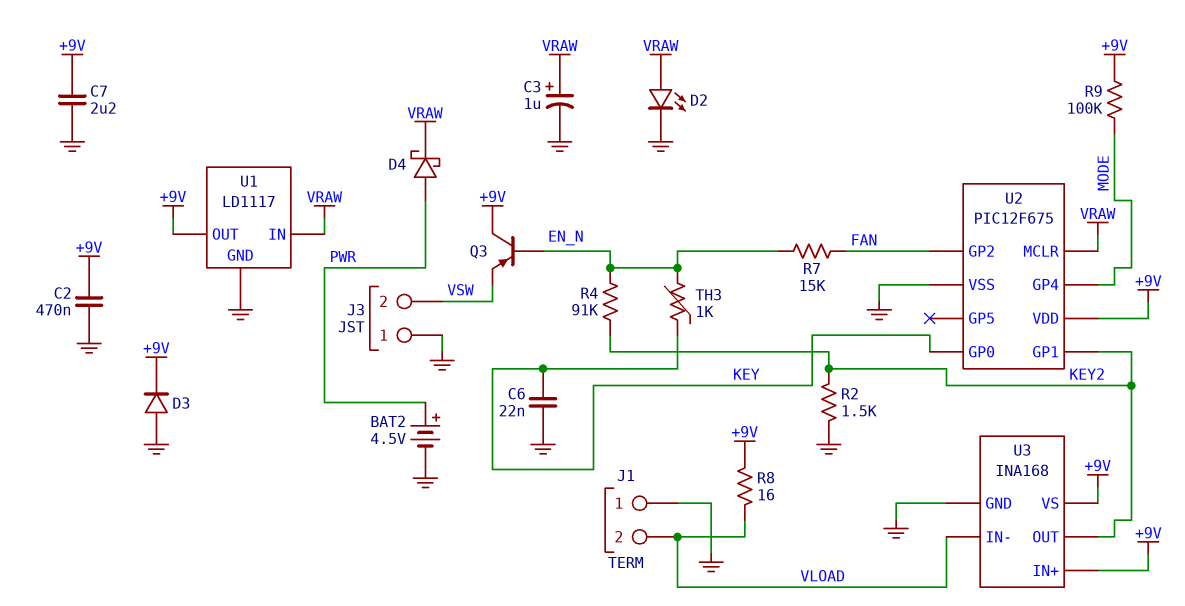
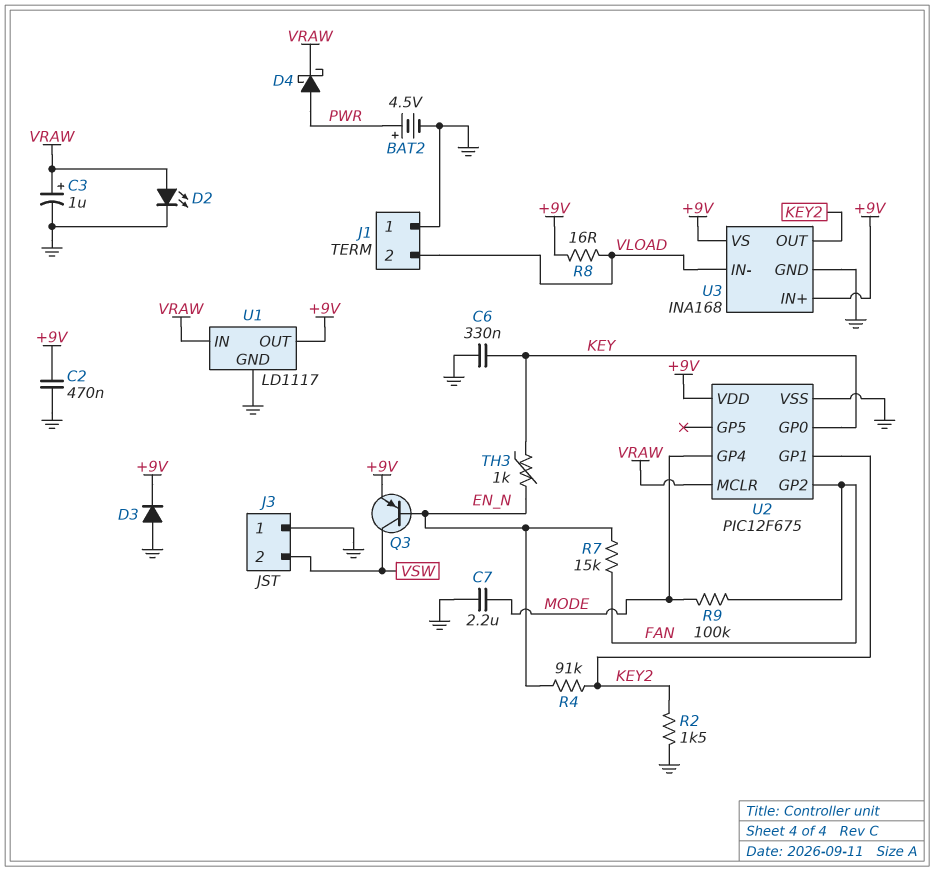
C6: 22nF (GND, KEY) -> 330nF (GND, KEY)
C7: 2.2uF (+9V, GND) -> 2.2uF (GND, MODE)
Q3: PNP (B EN_N, C +9V, E VSW) -> PNP (B EN_N, C VSW, E +9V)
R9: 100k (+9V, MODE) -> 100k (FAN, MODE)

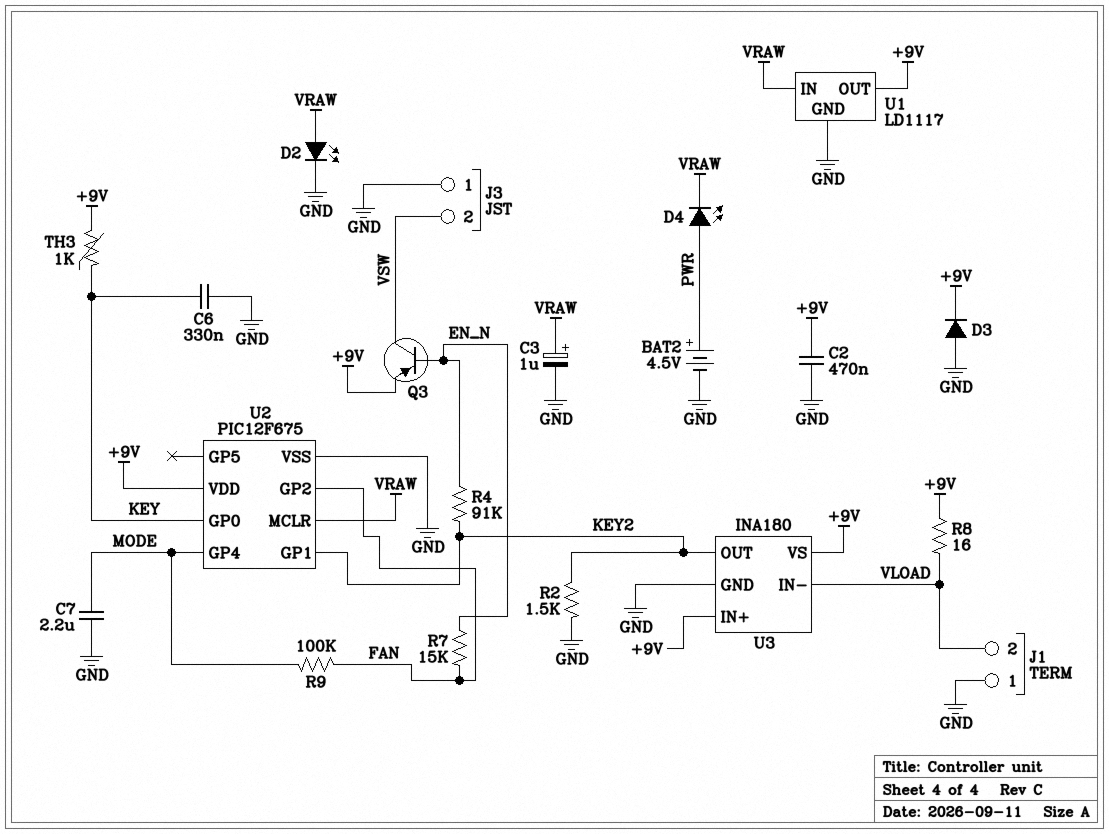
D4: schottky (A PWR, K VRAW) -> LED (A PWR, K VRAW)
TH3: 1k (EN_N, KEY) -> 1k (+9V, KEY)
U3: INA168 -> INA180

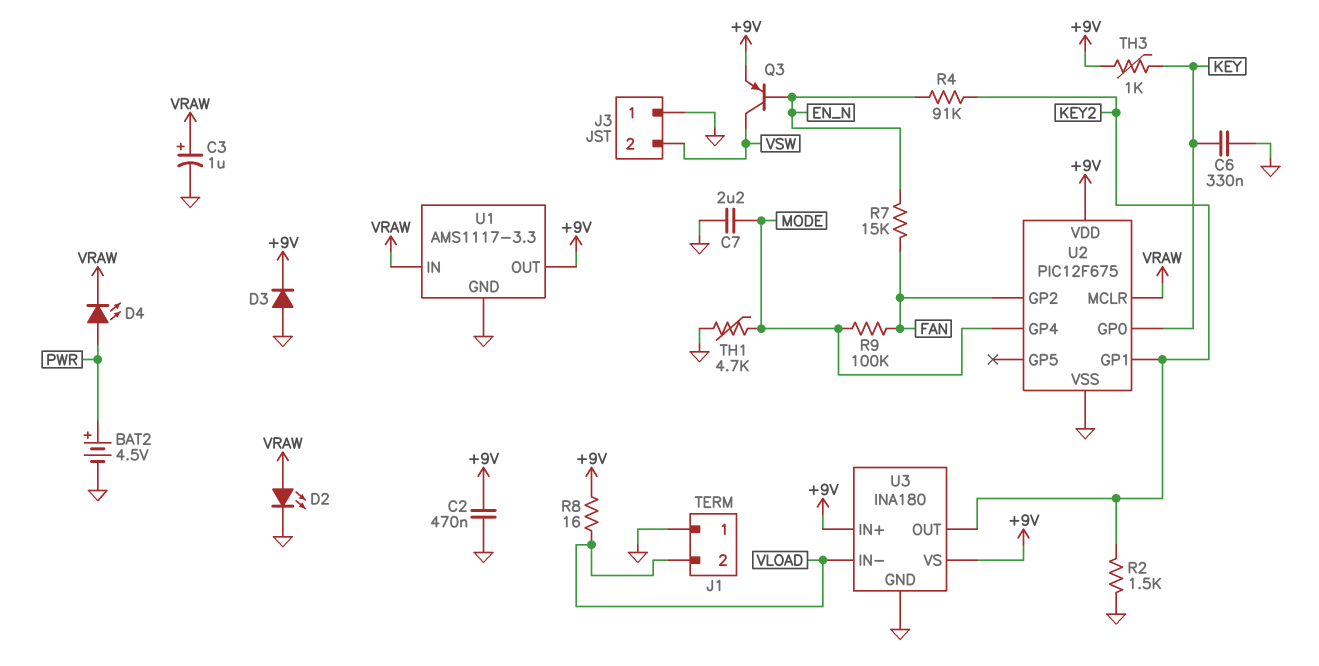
TH1: none -> 4.7k (GND, MODE)
U1: LD1117 -> AMS1117-3.3

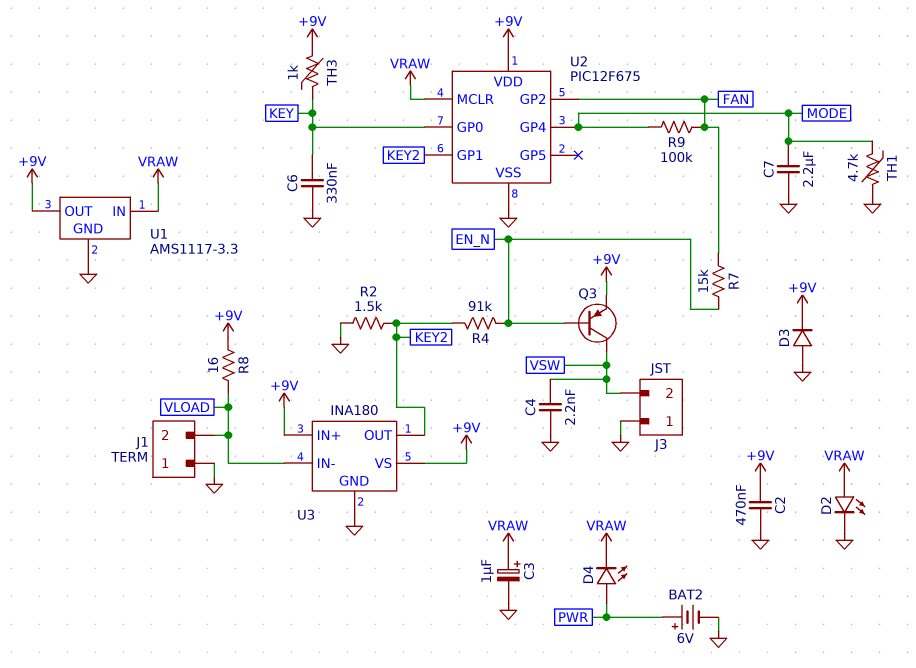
BAT2: 4.5V (plus PWR, minus GND) -> 6V (plus PWR, minus GND)
C4: none -> 2.2nF (GND, VSW)

